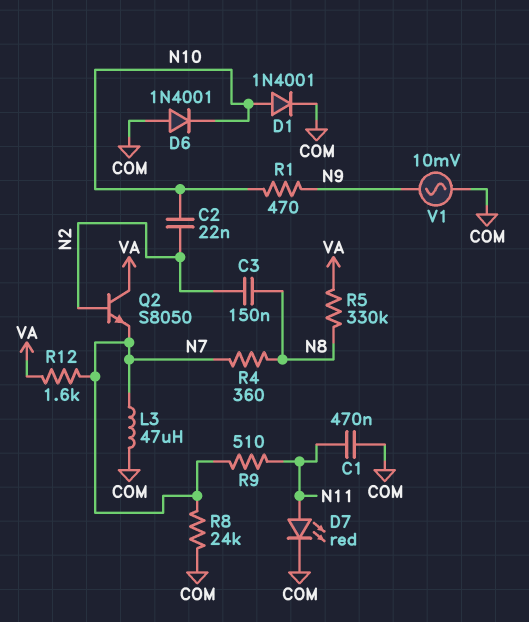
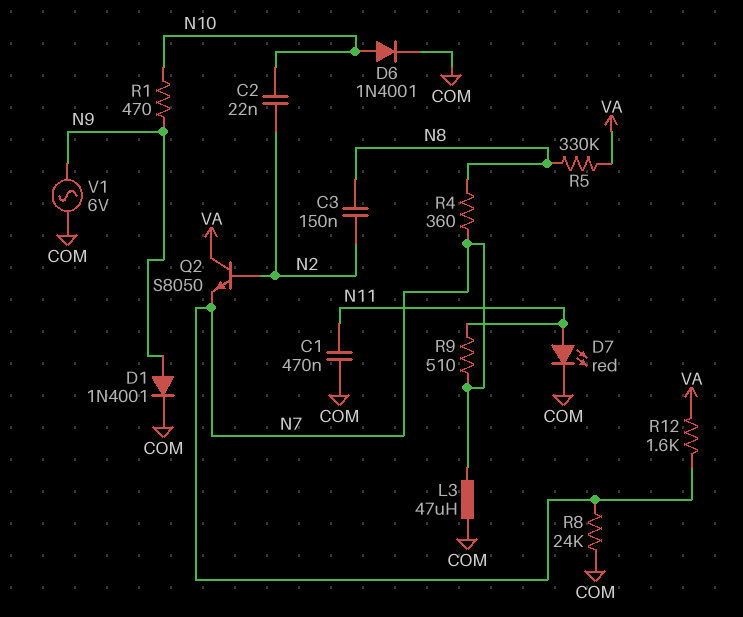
D1: diode 1N4001 (A N10, K COM) -> diode 1N4001 (A N9, K COM)
D6: diode 1N4001 (A COM, K N10) -> diode 1N4001 (A N10, K COM)
V1: AC 10mV (COM, N9) -> AC 6V (COM, N9)

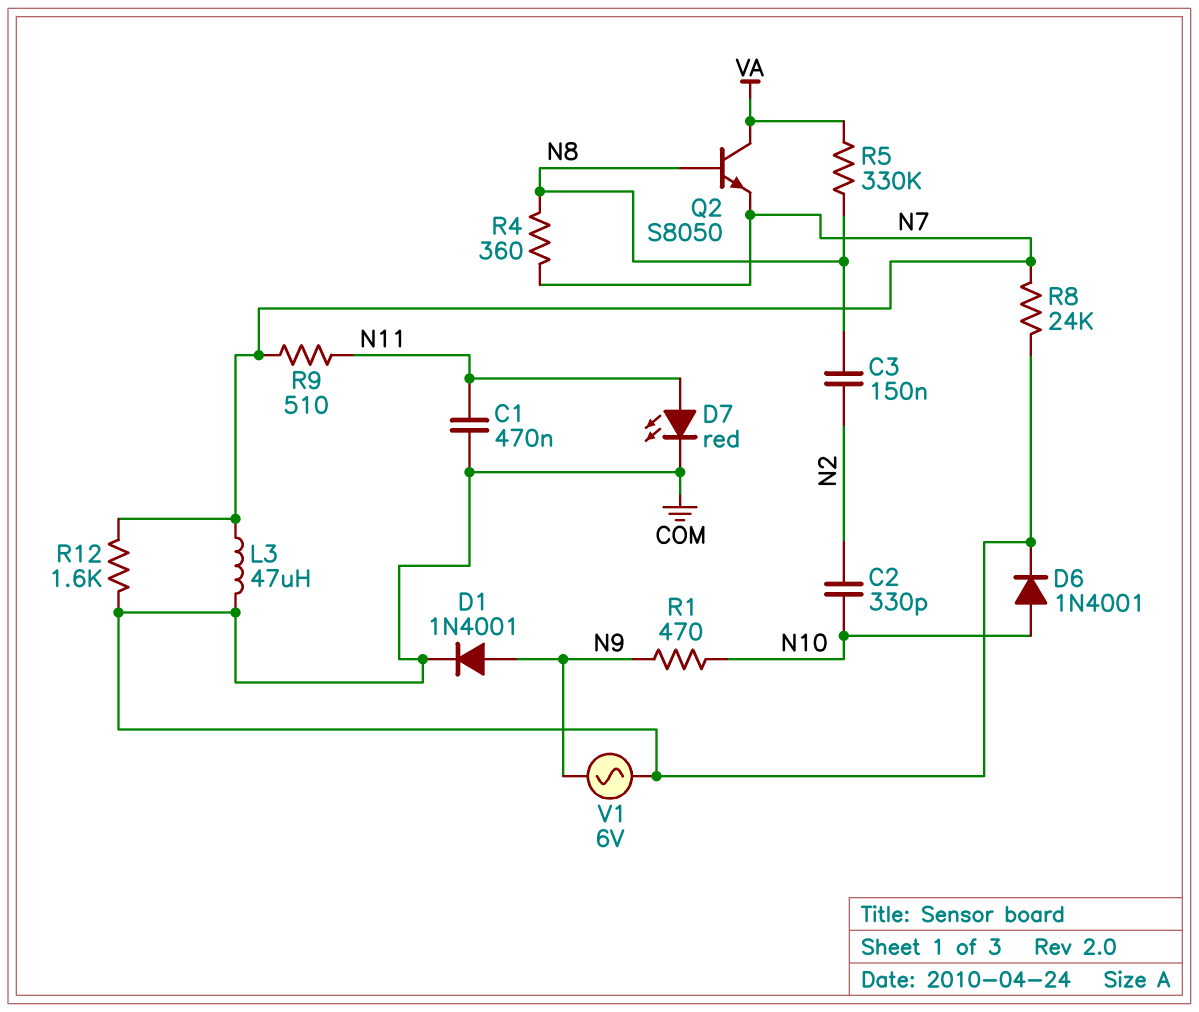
C2: 22nF (N2, N10) -> 330pF (N2, N10)
Q2: NPN S8050 (B N2, C VA, E N7) -> NPN S8050 (B N8, C VA, E N7)
R12: 1.6k (N7, VA) -> 1.6k (COM, N7)

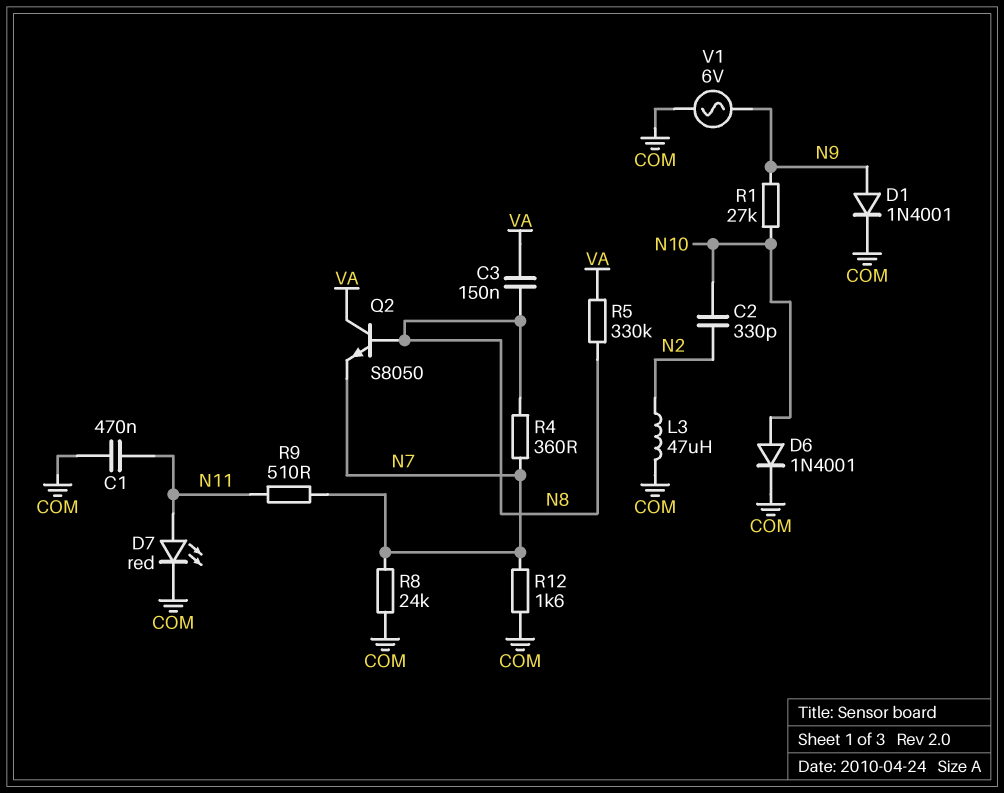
C3: 150nF (N2, N8) -> 150nF (N8, VA)
L3: 47uH (COM, N7) -> 47uH (COM, N2)
R1: 470 (N9, N10) -> 27k (N9, N10)

